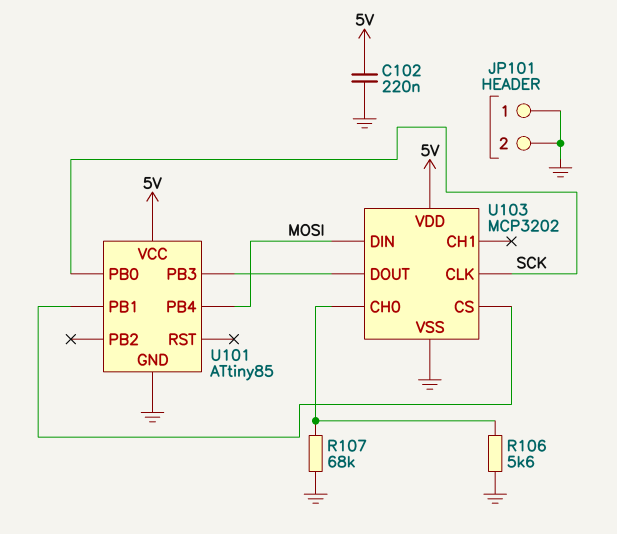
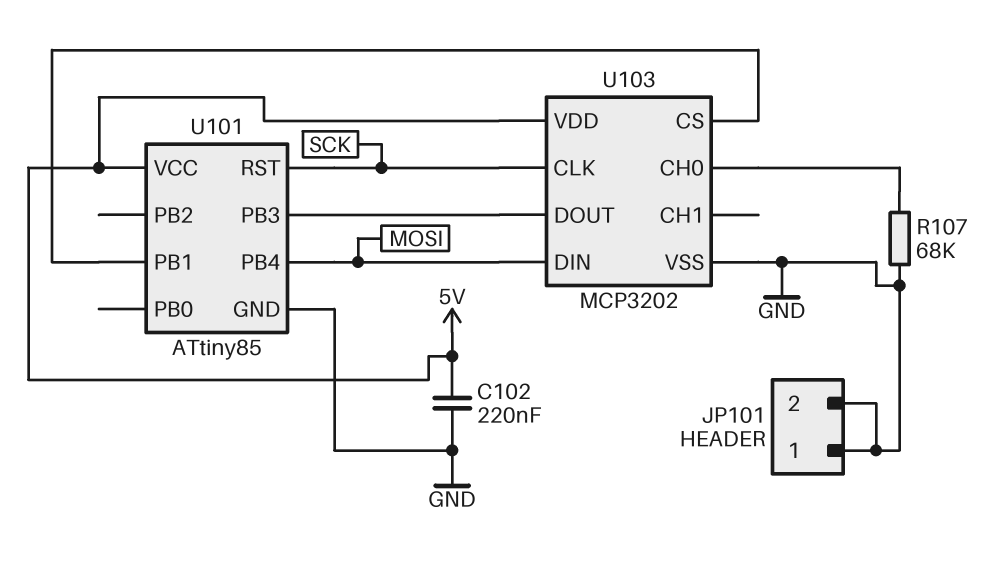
R106: 5.6k (GND, U103/CH0) -> none
U101 pin PB0: SCK -> none
U101 pin RST: none -> SCK

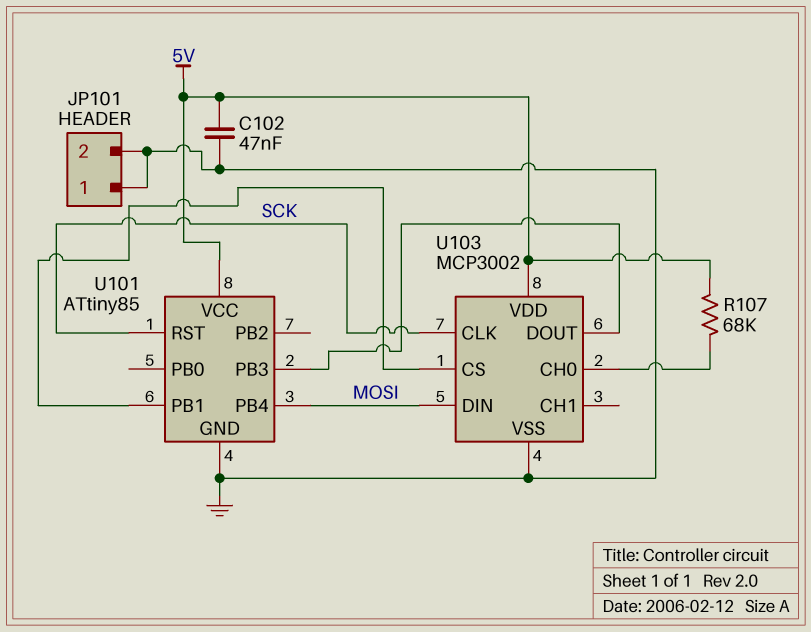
C102: 220nF (5V, GND) -> 47nF (5V, GND)
R107: 68k (GND, U103/CH0) -> 68k (5V, U103/CH0)
U103: MCP3202 -> MCP3002

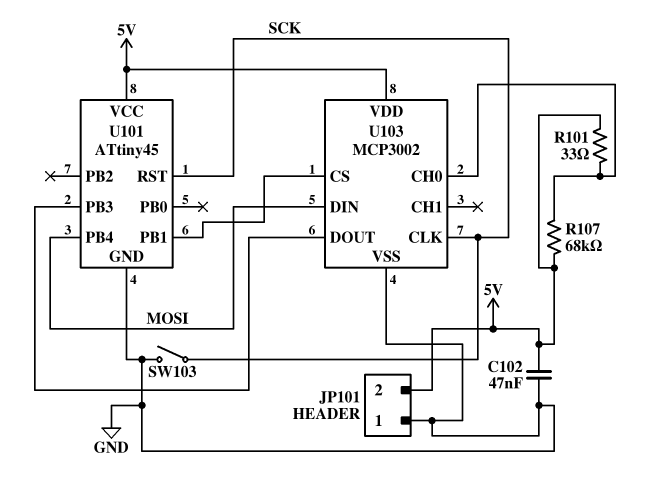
JP101 pin 2: GND -> 5V
R101: none -> 33 (5V, U103/CH0)
SW103: none -> switch (GND, SCK)
U101: ATtiny85 -> ATtiny45

